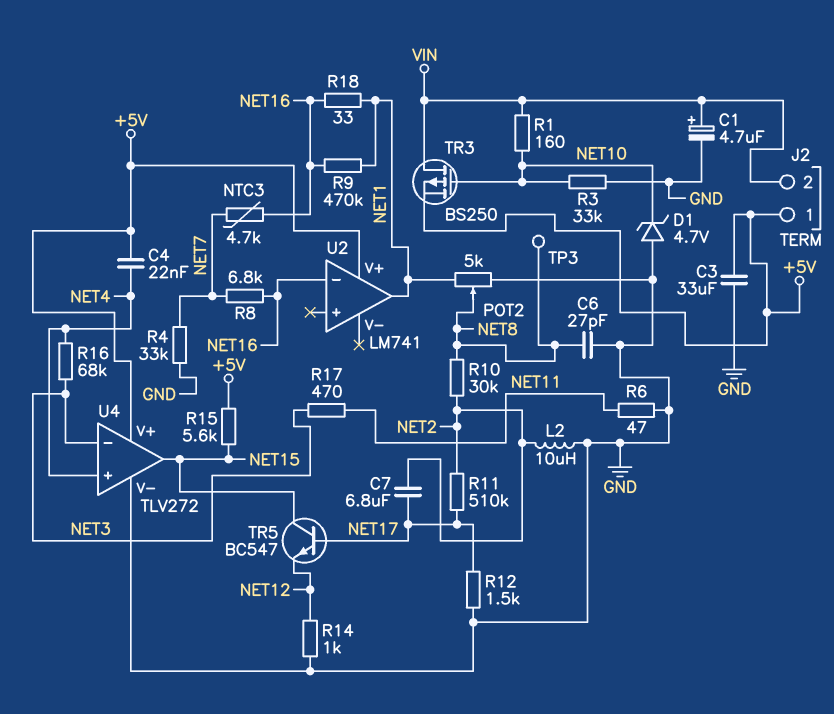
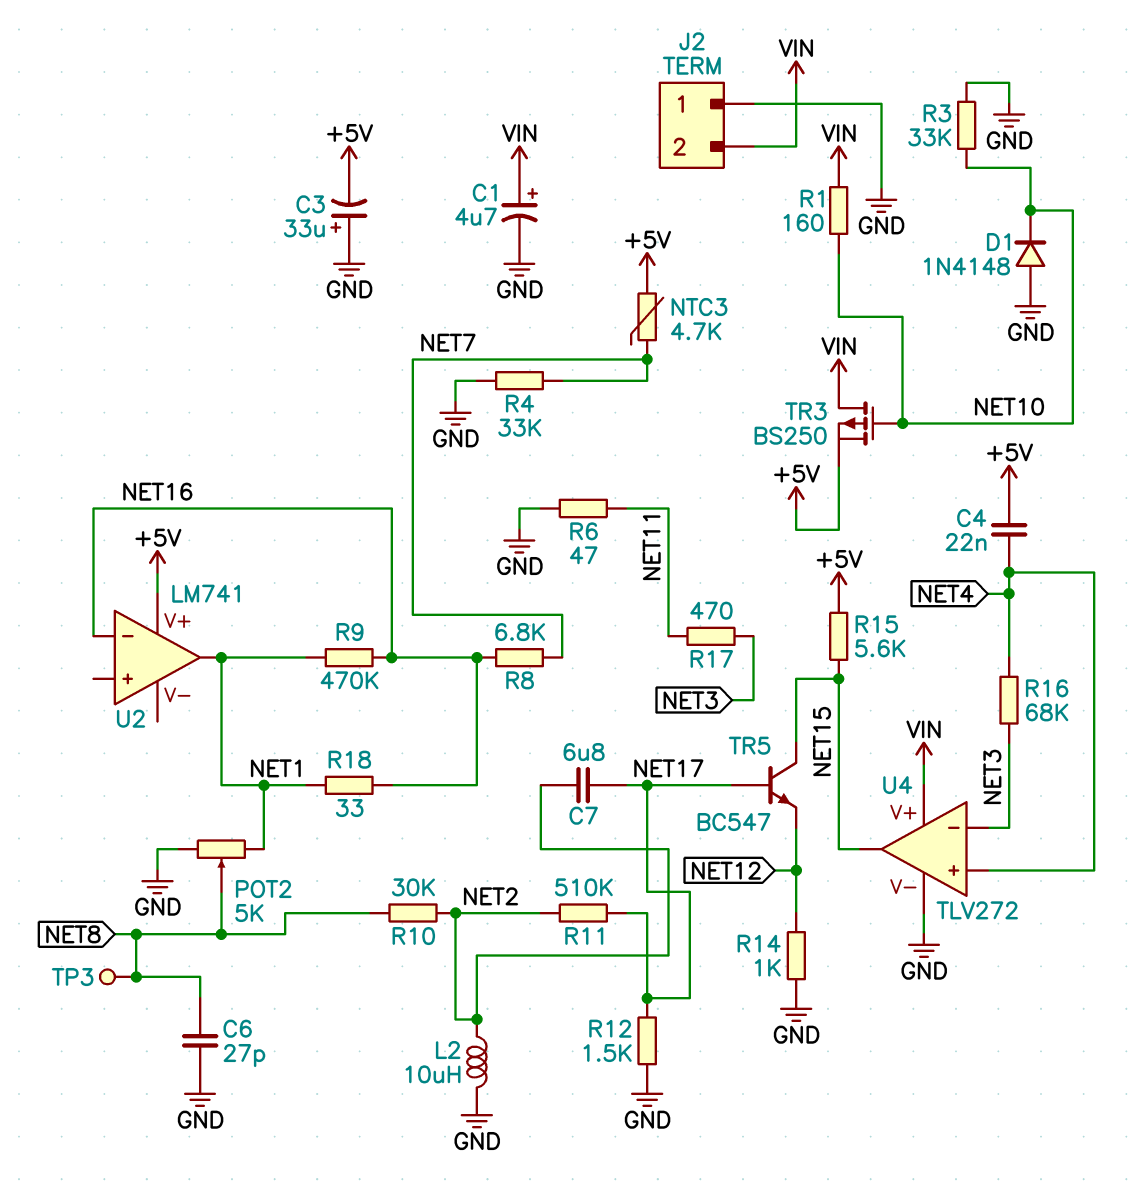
C3: 33uF (+5V, GND) -> 33uF (plus GND, minus +5V)
D1: zener 4.7V (A GND, K NET10) -> diode 1N4148 (A GND, K NET10)
J2 pin 1: +5V -> GND
NTC3: 4.7k (NET7, NET16) -> 4.7k (+5V, NET7)
U4 pin V+: +5V -> VIN

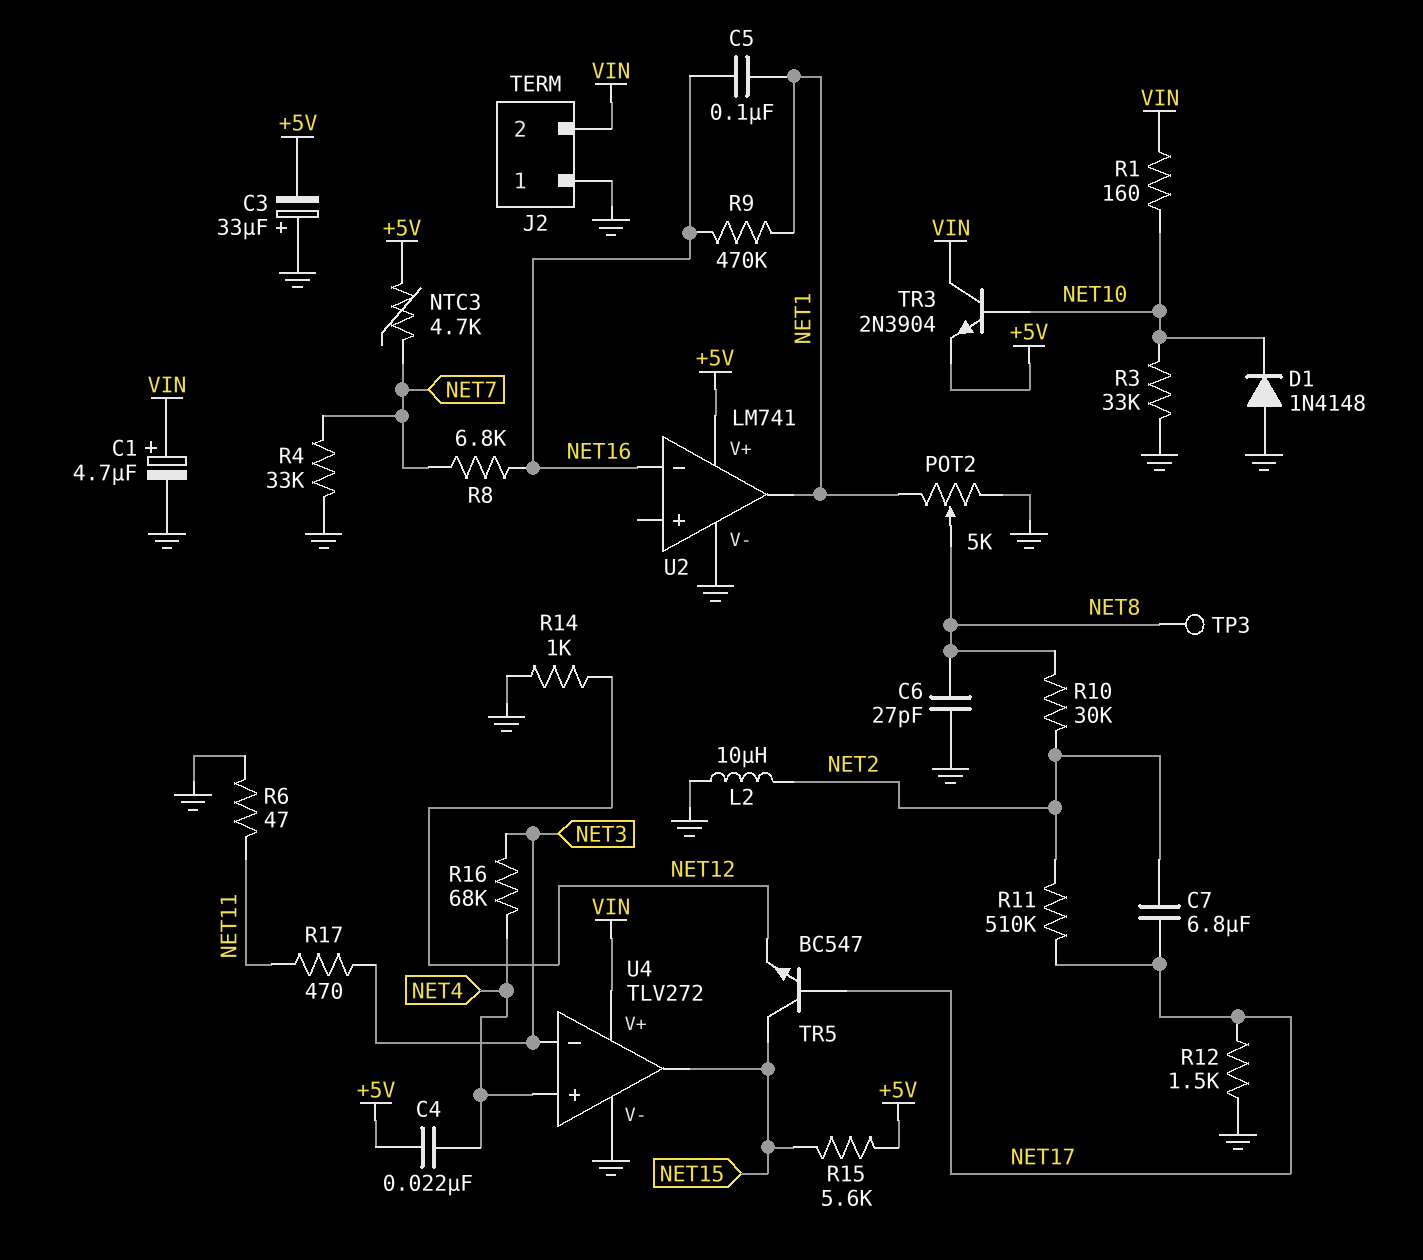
C5: none -> 100nF (NET1, NET16)
R18: 33 (NET1, NET16) -> none
TR3: PMOS BS250 (G NET10, D VIN, S +5V) -> NPN 2N3904 (B NET10, C VIN, E +5V)
U2 pin V-: none -> GND

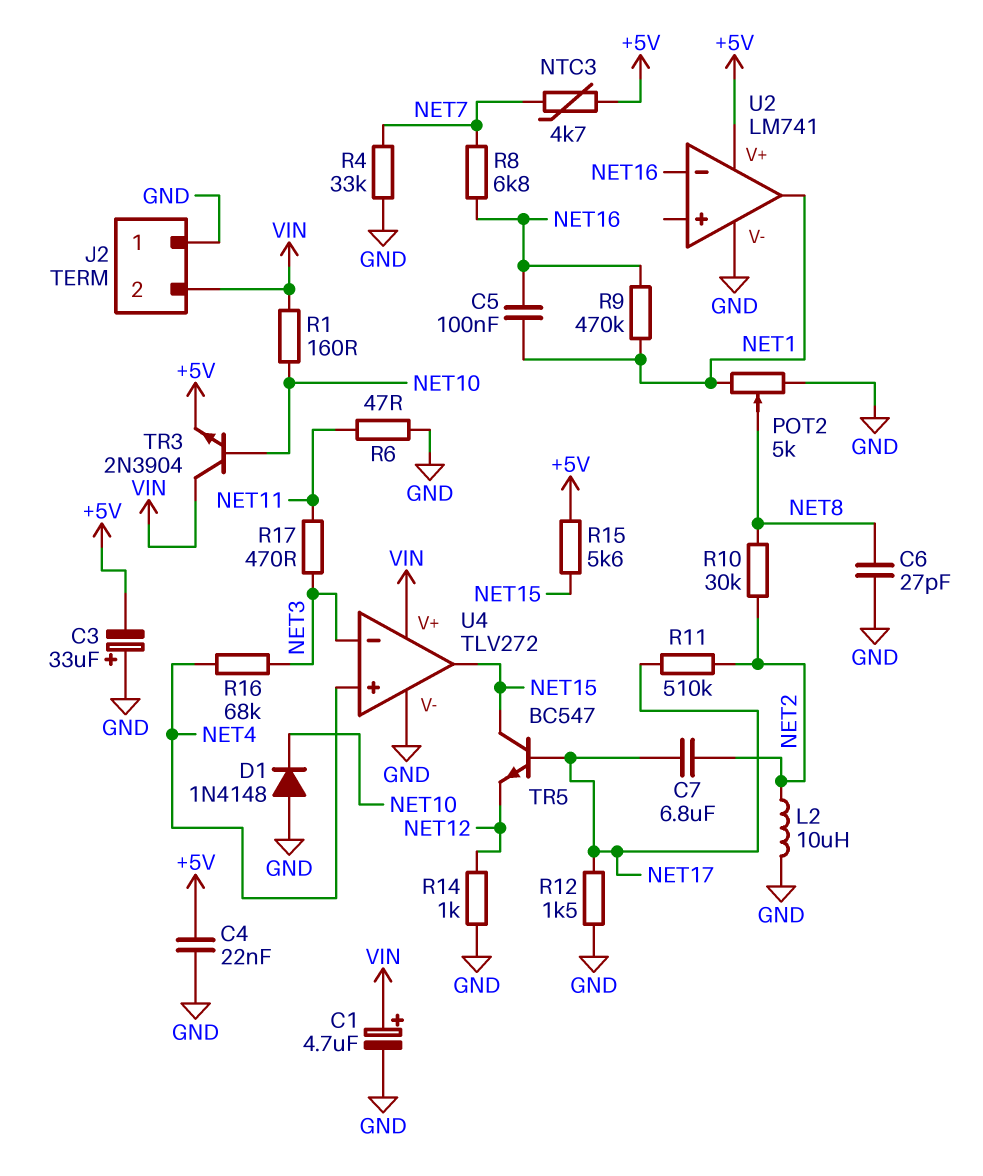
C4: 22nF (+5V, NET4) -> 22nF (+5V, GND)
R3: 33k (GND, NET10) -> none
TP3: test point (NET8) -> none

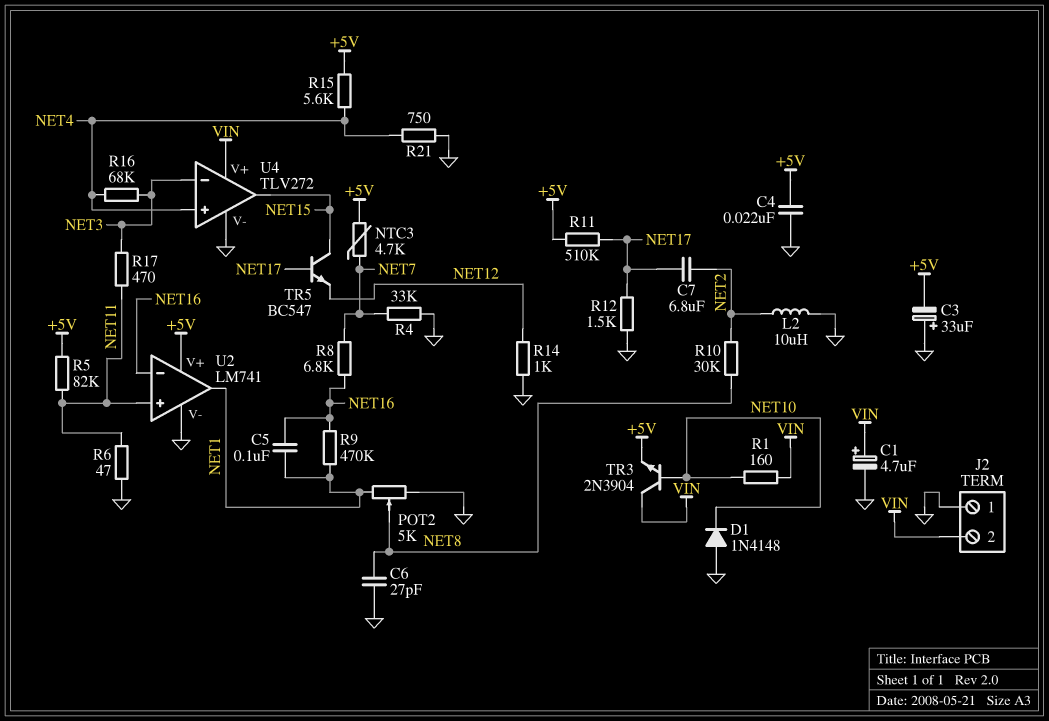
R5: none -> 82k (+5V, NET11)
R11: 510k (NET2, NET17) -> 510k (+5V, NET17)
R15: 5.6k (+5V, NET15) -> 5.6k (+5V, NET4)
R21: none -> 750 (GND, NET4)
U2 pin in+: none -> NET11

